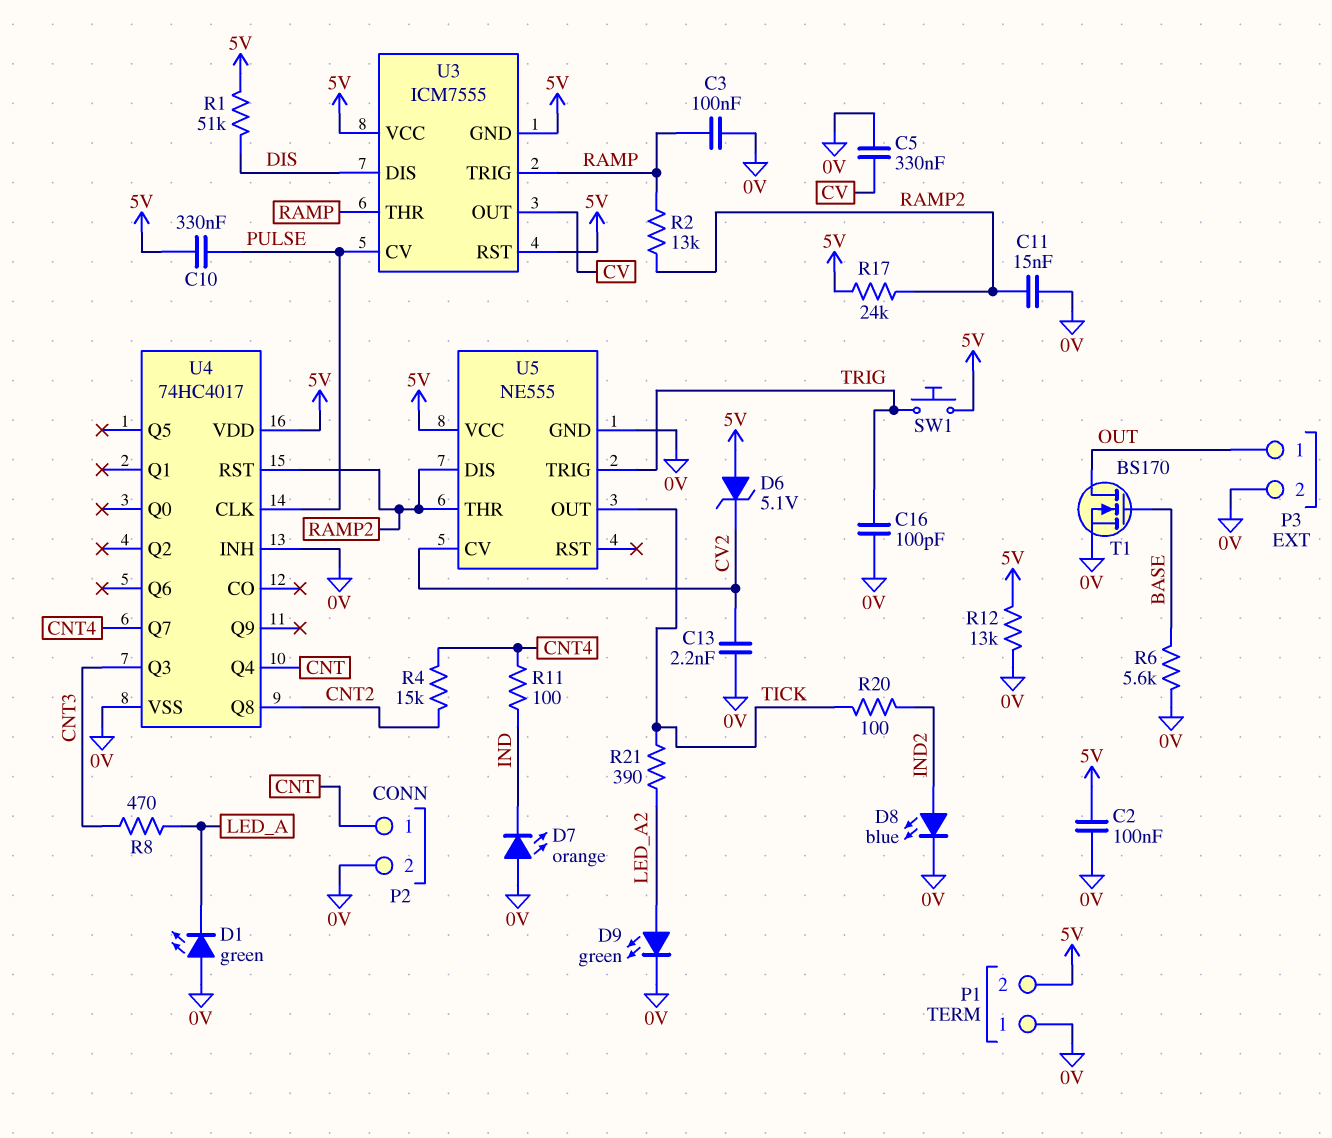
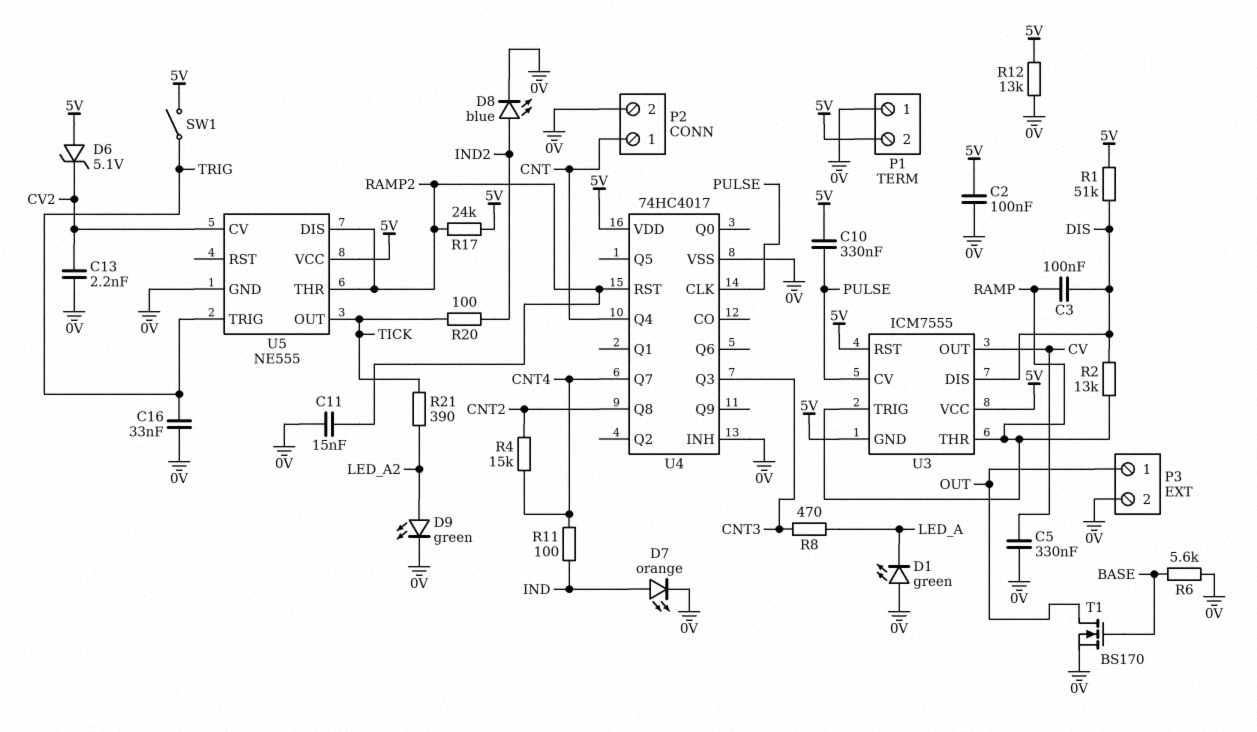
C3: 100nF (0V, RAMP) -> 100nF (DIS, RAMP)
C16: 100pF (0V, TRIG) -> 33nF (0V, TRIG)
D7: LED orange (A 0V, K IND) -> LED orange (A IND, K 0V)
R2: 13k (RAMP, RAMP2) -> 13k (DIS, RAMP)
SW1: button (5V, TRIG) -> switch (5V, TRIG)

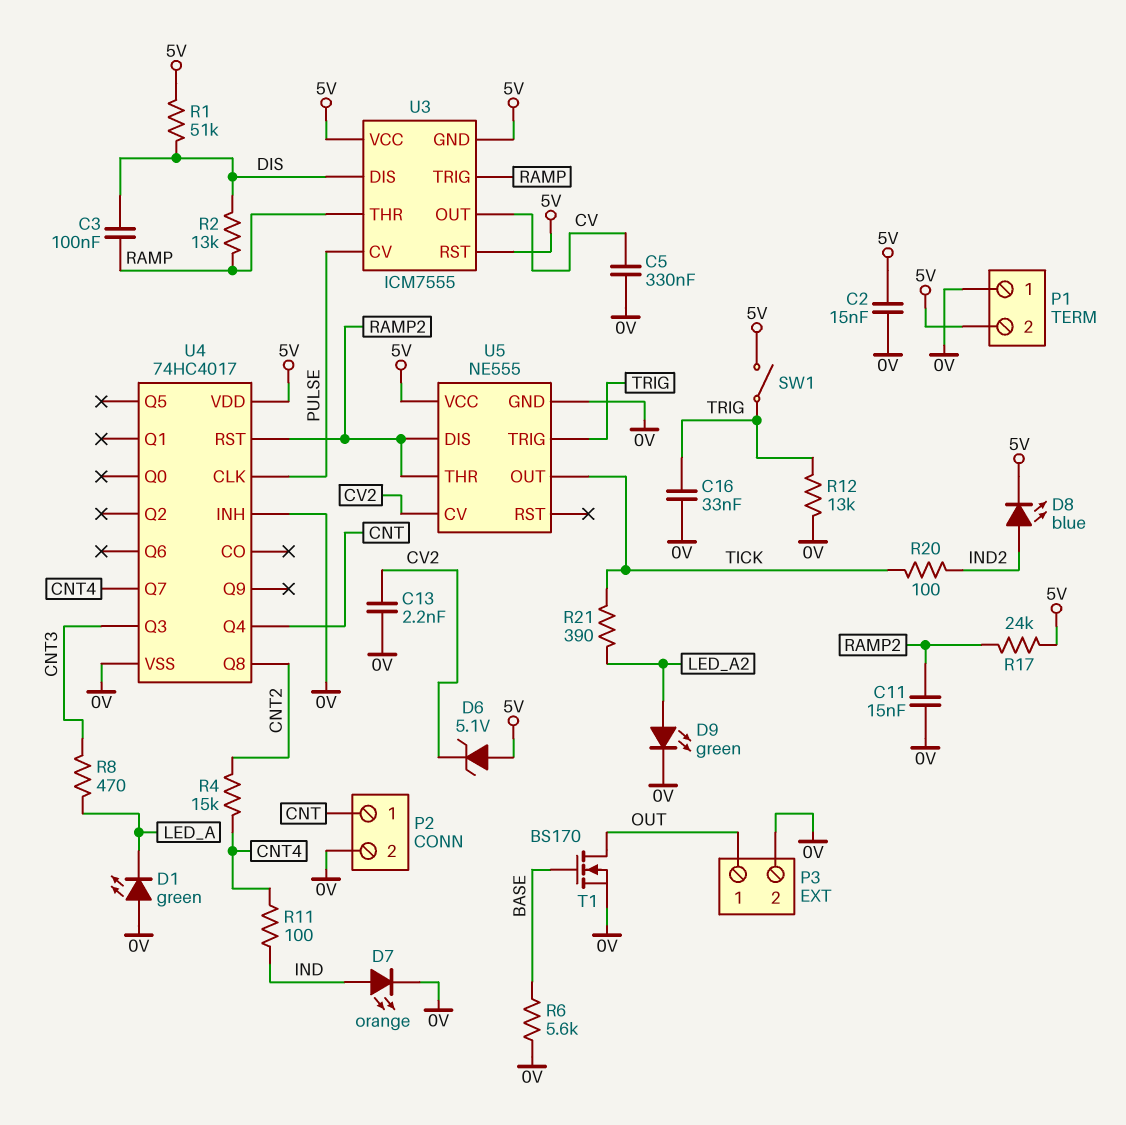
C2: 100nF (0V, 5V) -> 15nF (0V, 5V)
C10: 330nF (5V, PULSE) -> none
D8: LED blue (A IND2, K 0V) -> LED blue (A IND2, K 5V)
R12: 13k (0V, 5V) -> 13k (0V, TRIG)

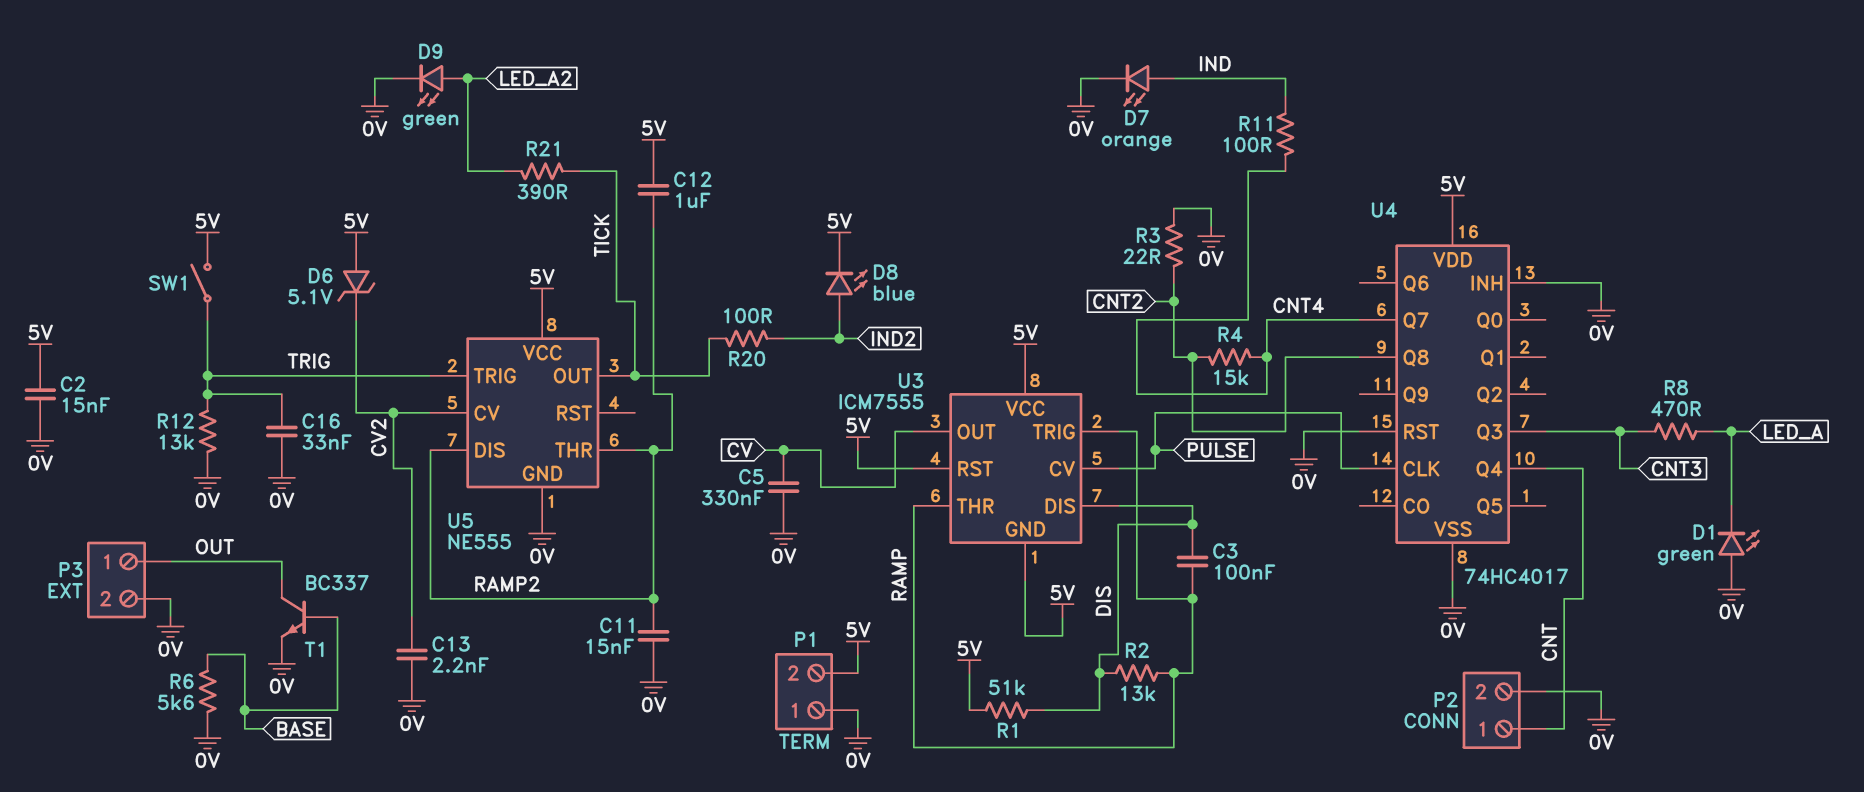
C12: none -> 1uF (5V, RAMP2)
R3: none -> 22 (0V, CNT2)
R17: 24k (5V, RAMP2) -> none
T1: NMOS BS170 (G BASE, D OUT, S 0V) -> NPN BC337 (B BASE, C OUT, E 0V)
U4 pin RST: RAMP2 -> 0V

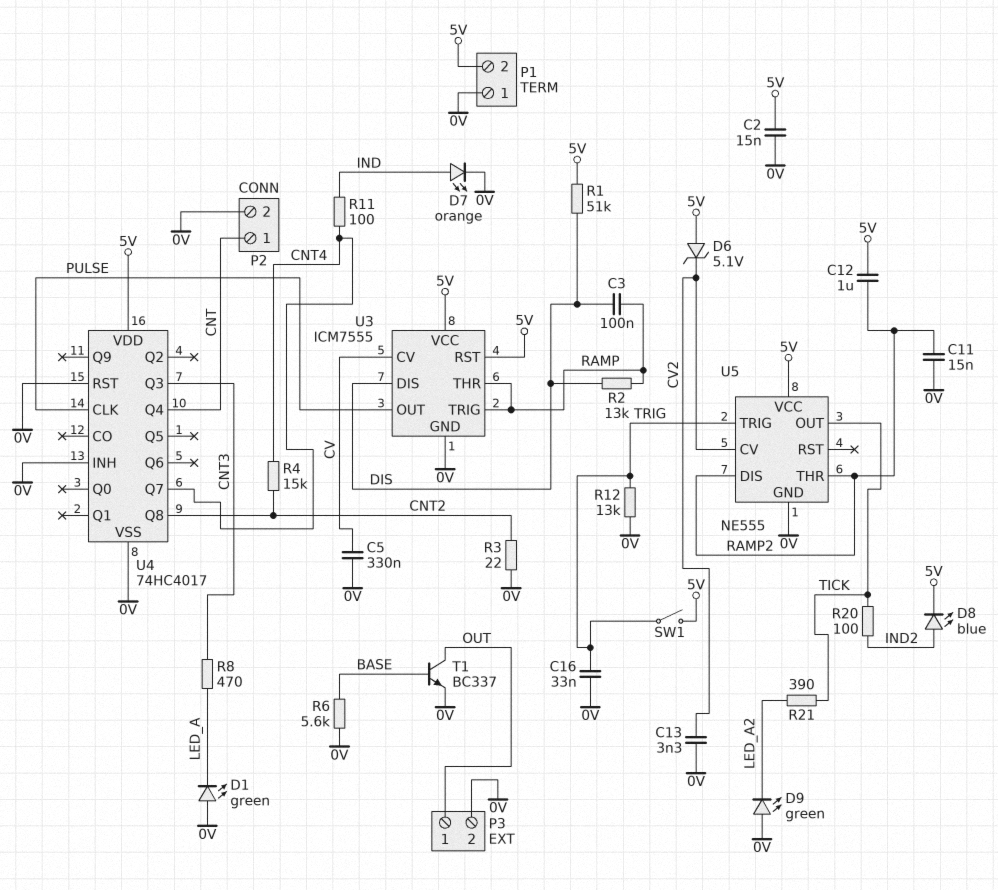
C13: 2.2nF (0V, CV2) -> 3.3nF (0V, CV2)
D9: LED green (A LED_A2, K 0V) -> LED green (A 0V, K LED_A2)
U3 pin CV: PULSE -> CV
U3 pin GND: 5V -> 0V
U3 pin OUT: CV -> PULSE

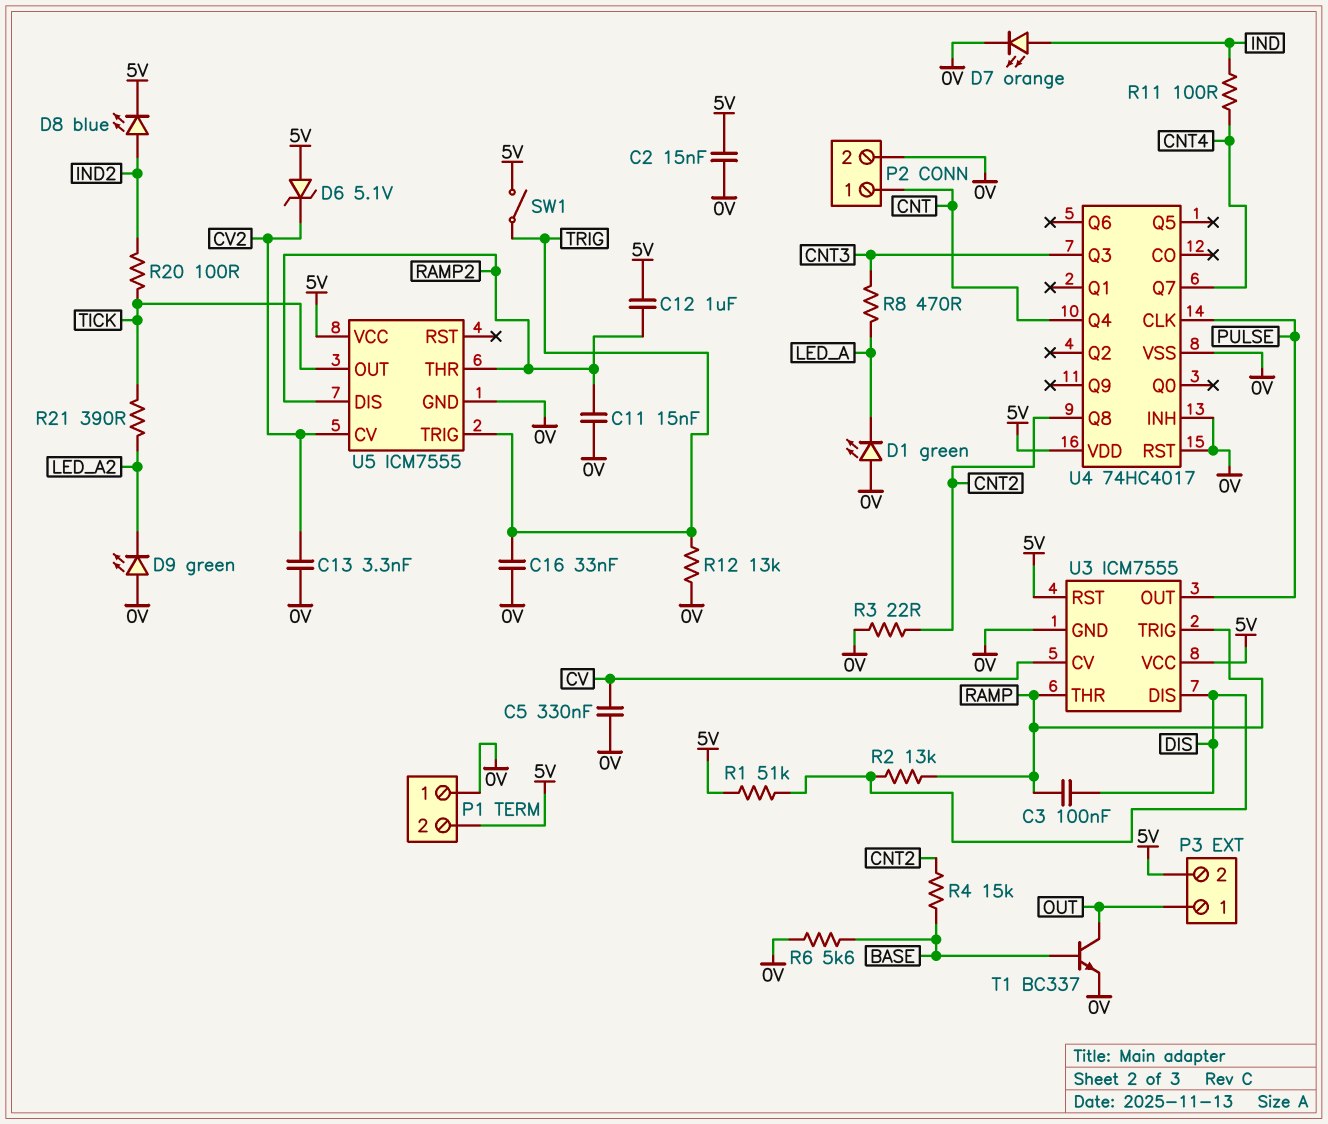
P3 pin 2: 0V -> 5V
R4: 15k (CNT2, CNT4) -> 15k (BASE, CNT2)
U5: NE555 -> ICM7555

